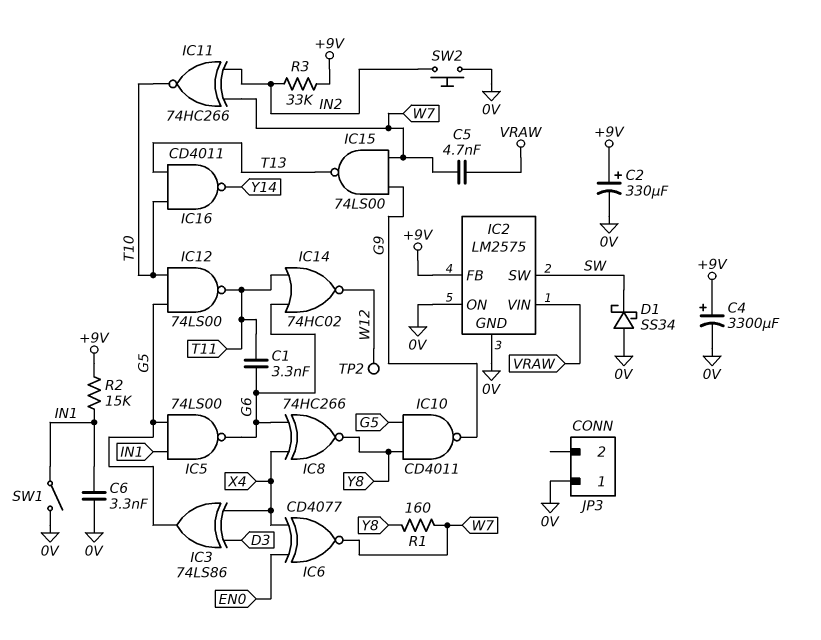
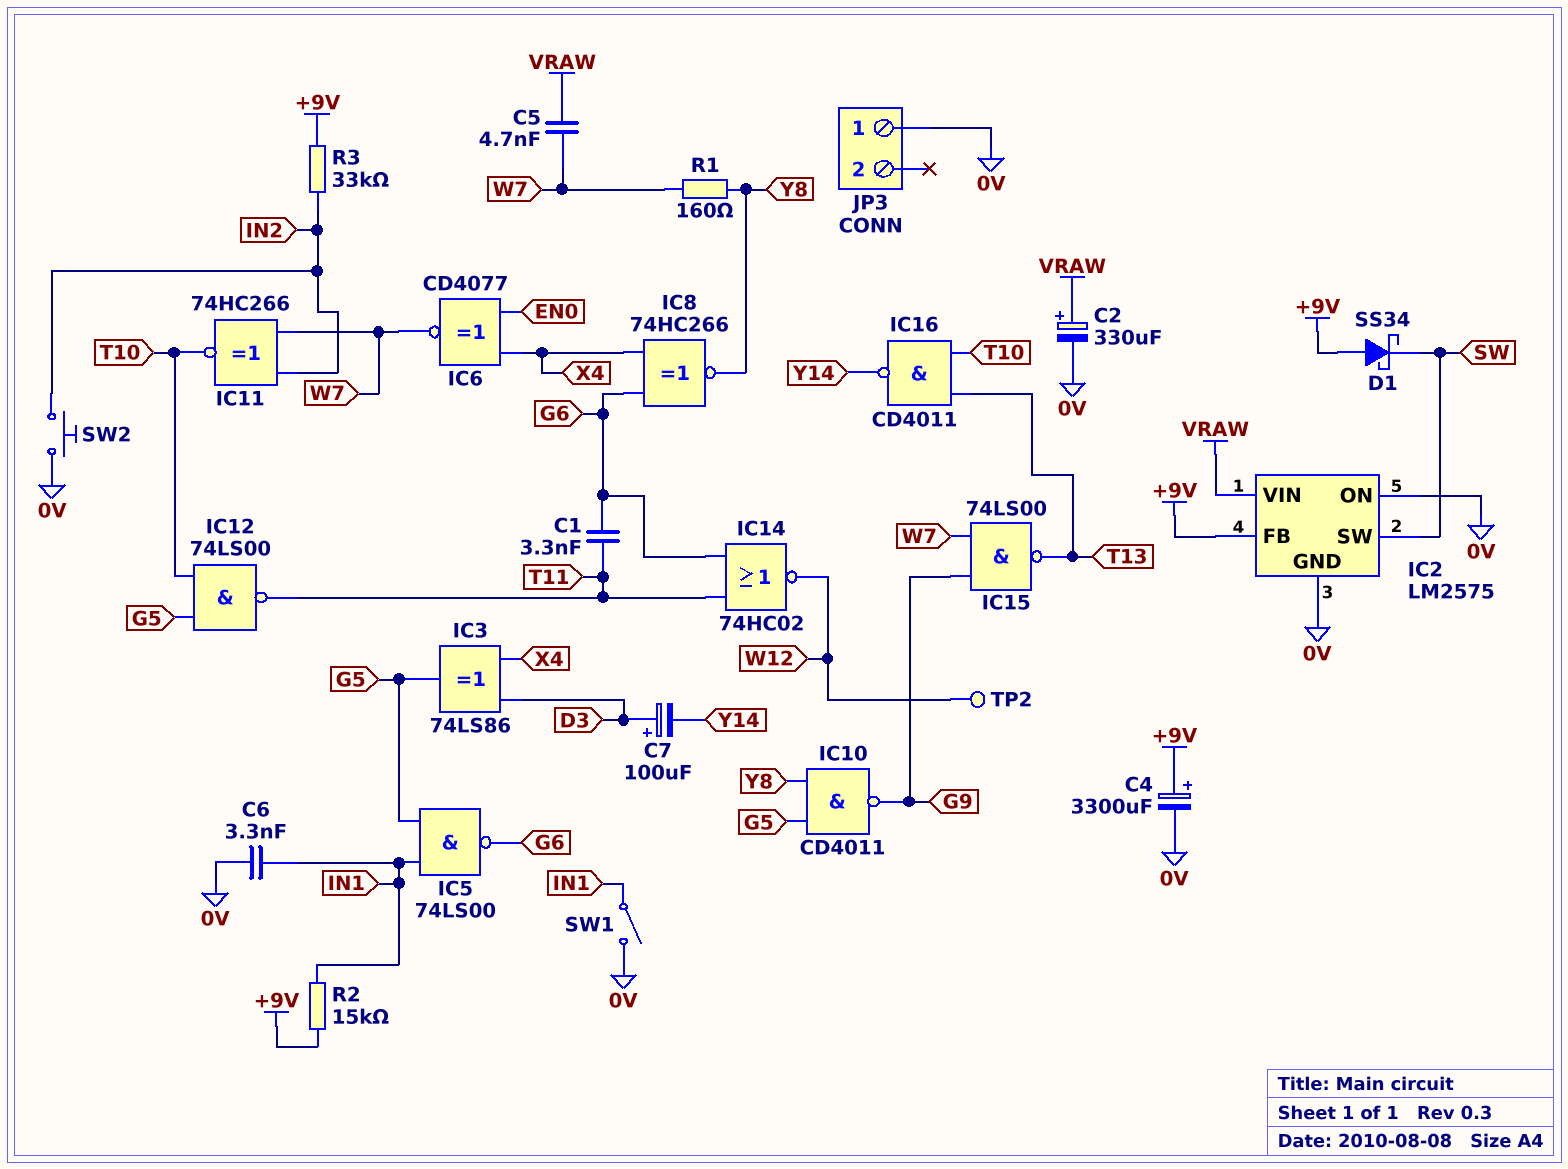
C2: 330uF (plus +9V, minus 0V) -> 330uF (plus VRAW, minus 0V)
C7: none -> 100uF (plus D3, minus Y14)
D1: schottky SS34 (A 0V, K SW) -> schottky SS34 (A +9V, K SW)

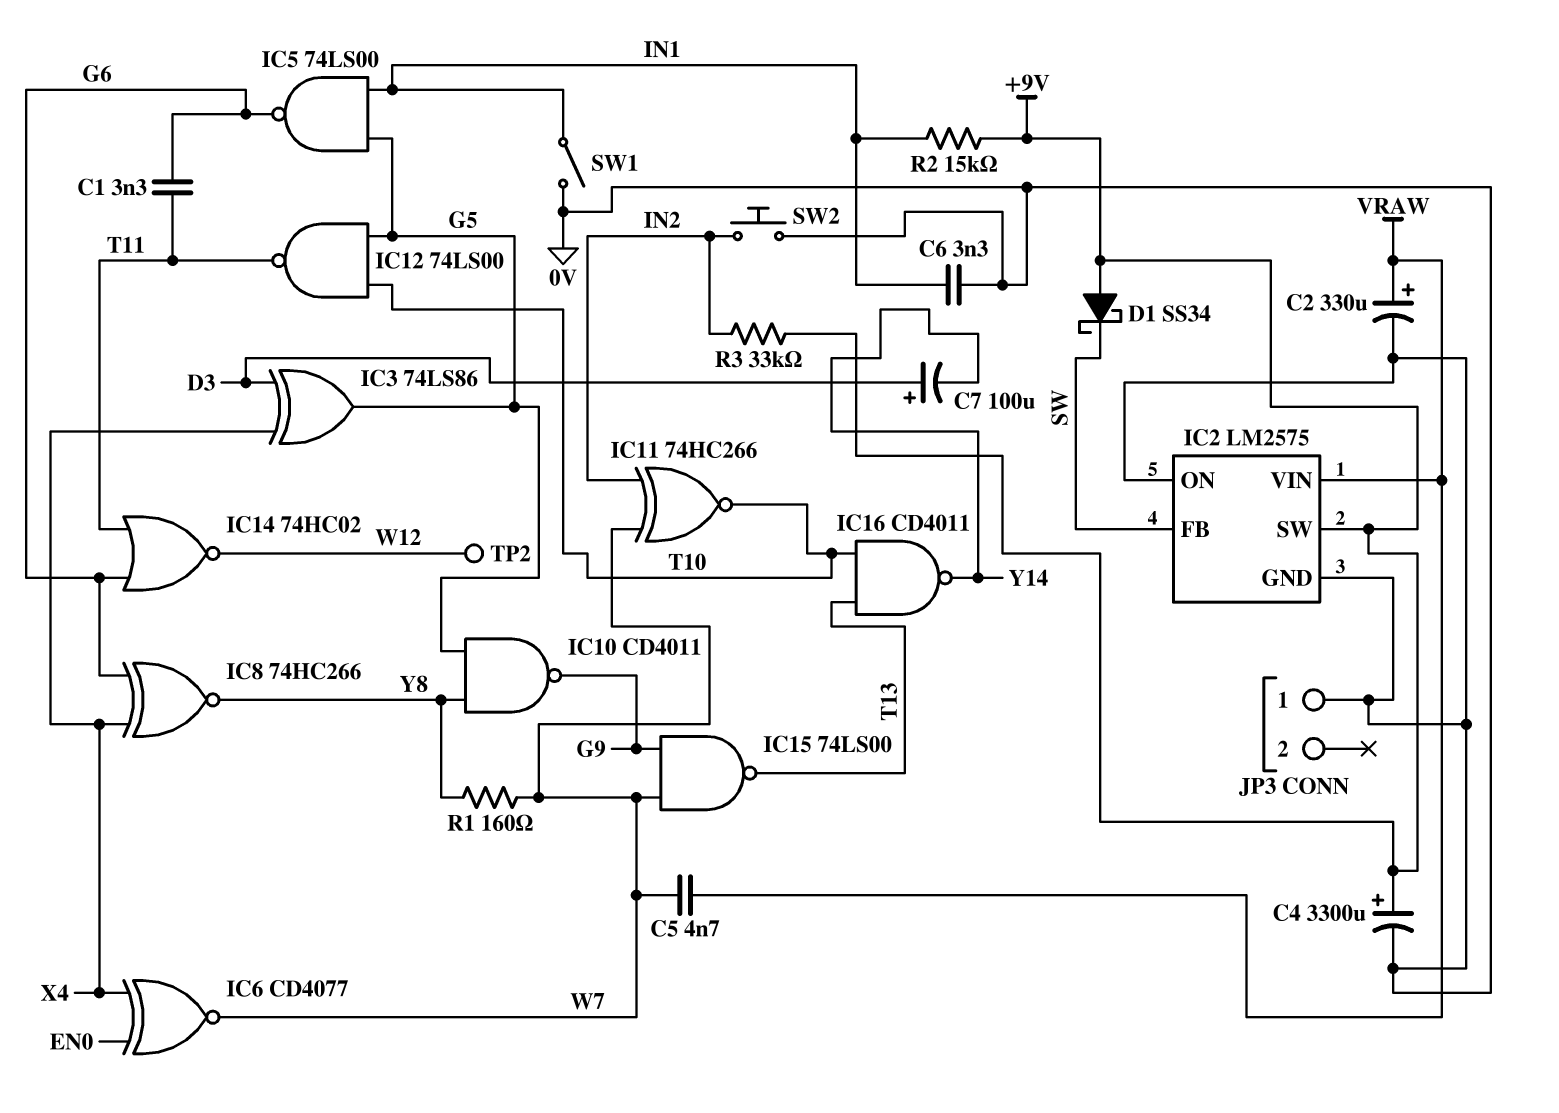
IC2 pin FB: +9V -> SW
IC2 pin SW: SW -> +9V

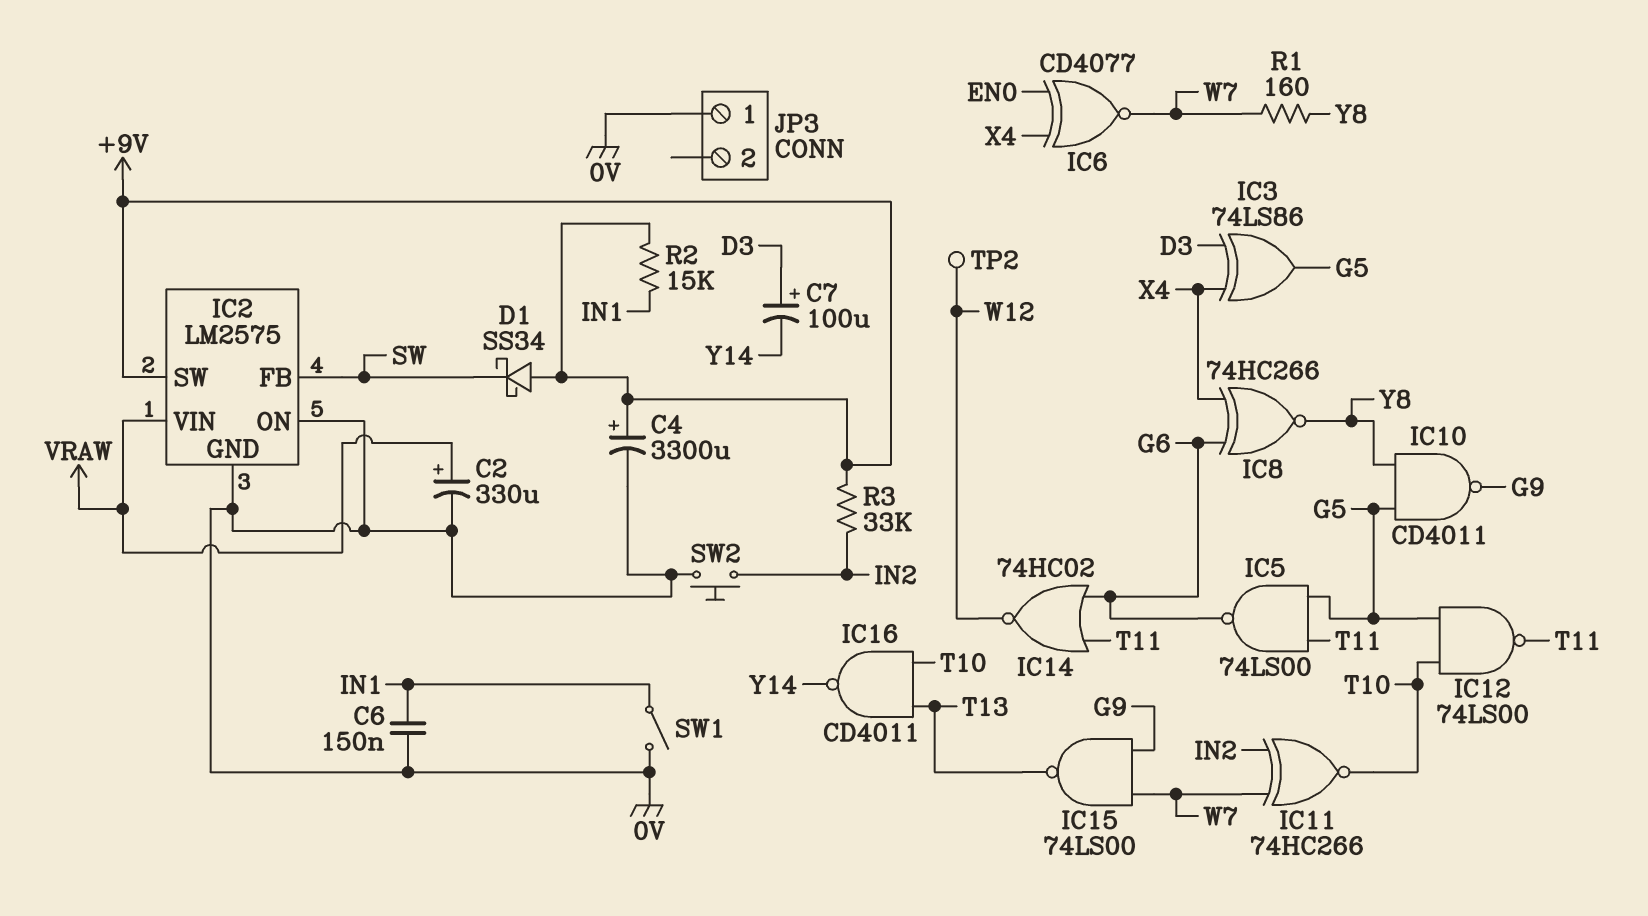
C1: 3.3nF (G6, T11) -> none
C5: 4.7nF (VRAW, W7) -> none
C6: 3.3nF (0V, IN1) -> 150nF (0V, IN1)
IC5: NAND 74LS00 (in G5, in IN1, out G6) -> NAND 74LS00 (in G5, in T11, out G6)

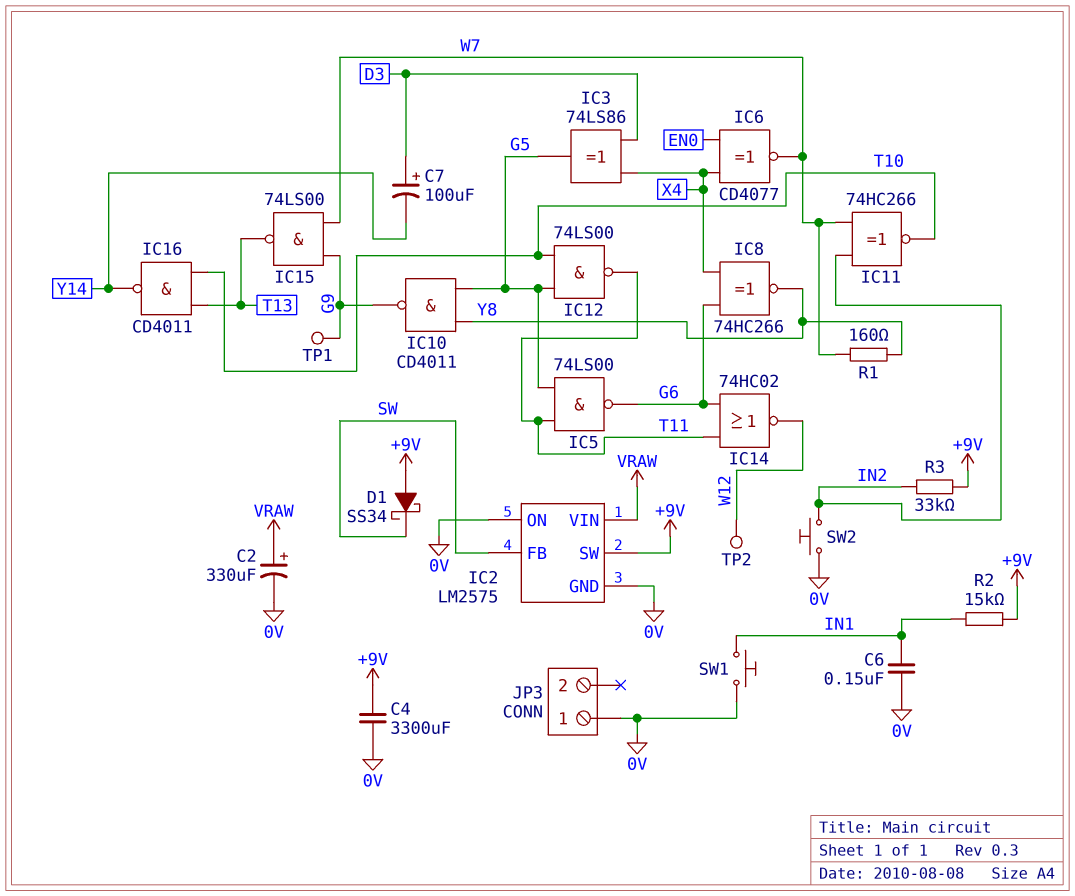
C4: 3300uF (plus +9V, minus 0V) -> 3300uF (+9V, 0V)
SW1: switch (0V, IN1) -> button (0V, IN1)
TP1: none -> test point (G9)

